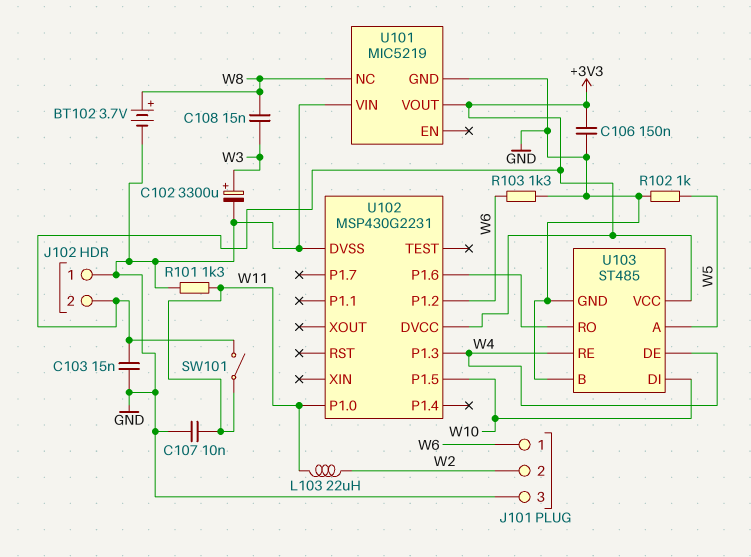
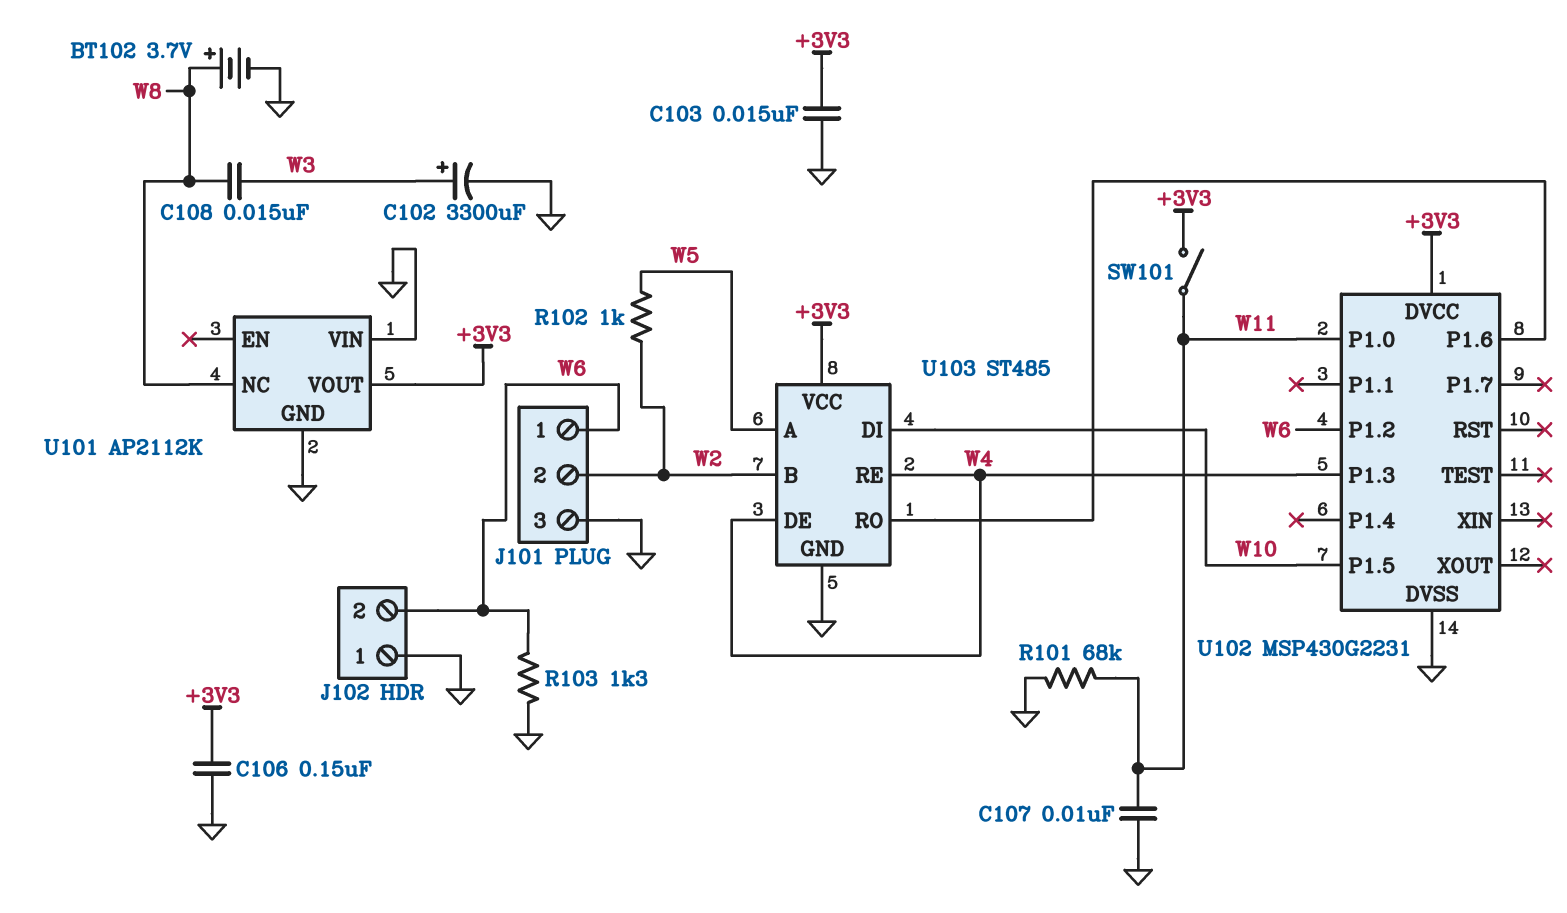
J102 pin 2: +3V3 -> W6
L103: 22uH (W2, W11) -> none
R101: 1.3k (GND, W11) -> 68k (GND, W11)
R102: 1k (GND, W5) -> 1k (W2, W5)
U101: MIC5219 -> AP2112K
U103 pin B: GND -> W2

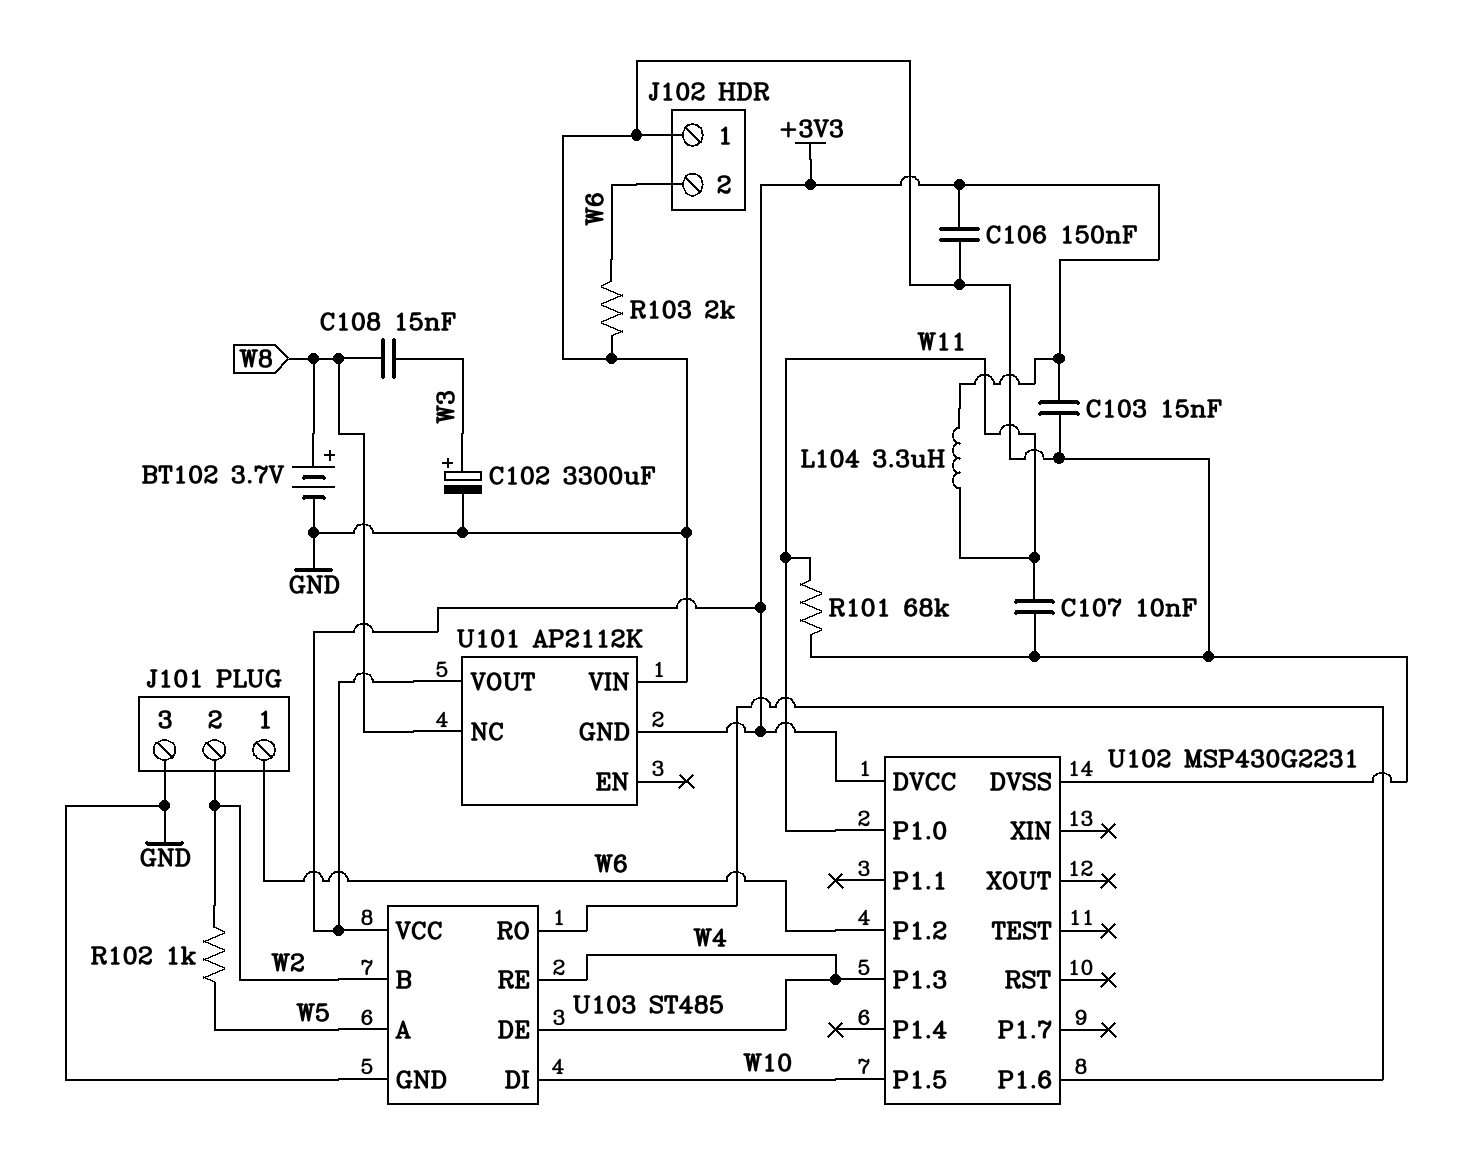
L104: none -> 3.3uH (+3V3, W11)
R103: 1.3k (GND, W6) -> 2k (GND, W6)
SW101: switch (+3V3, W11) -> none
U101 pin GND: GND -> +3V3

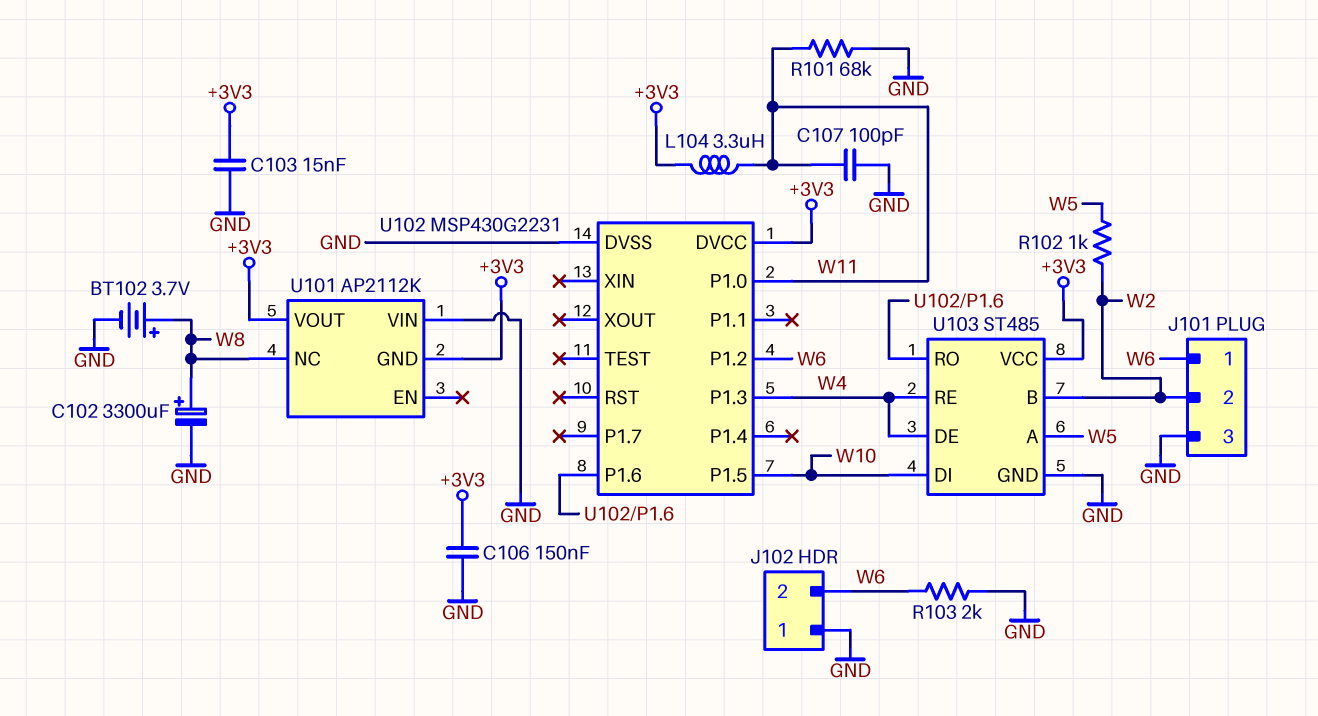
C102: 3300uF (plus W3, minus GND) -> 3300uF (plus W8, minus GND)
C107: 10nF (GND, W11) -> 100pF (GND, W11)
C108: 15nF (W3, W8) -> none

